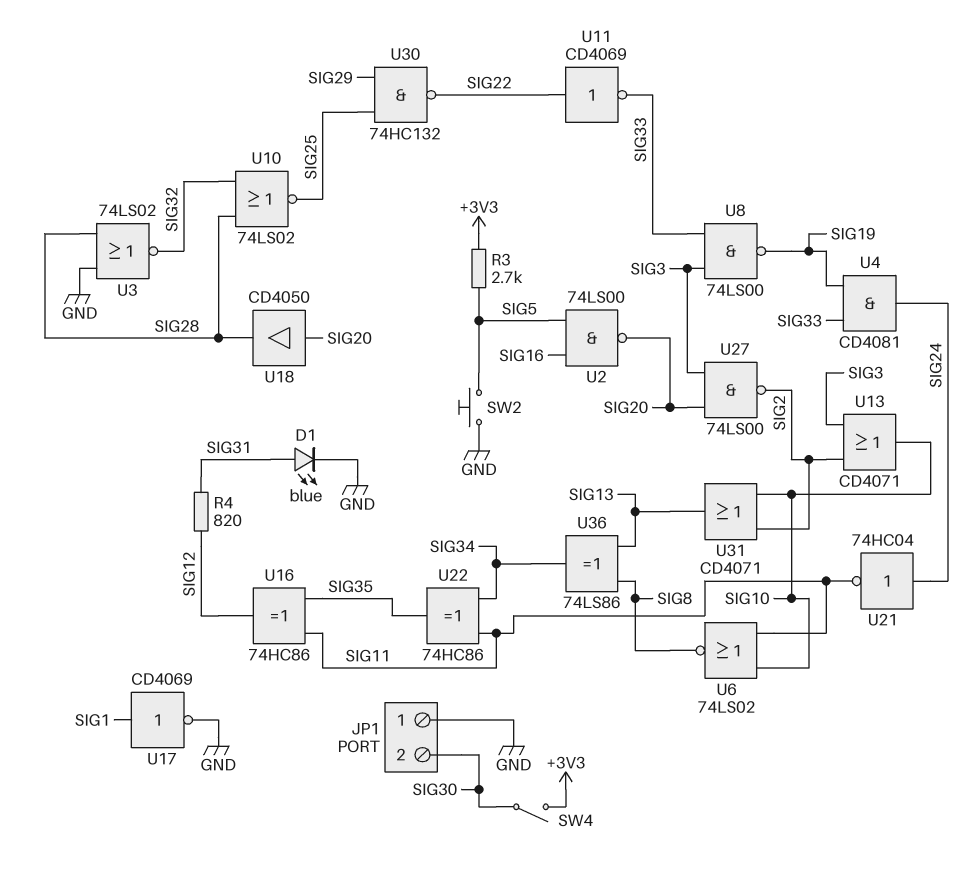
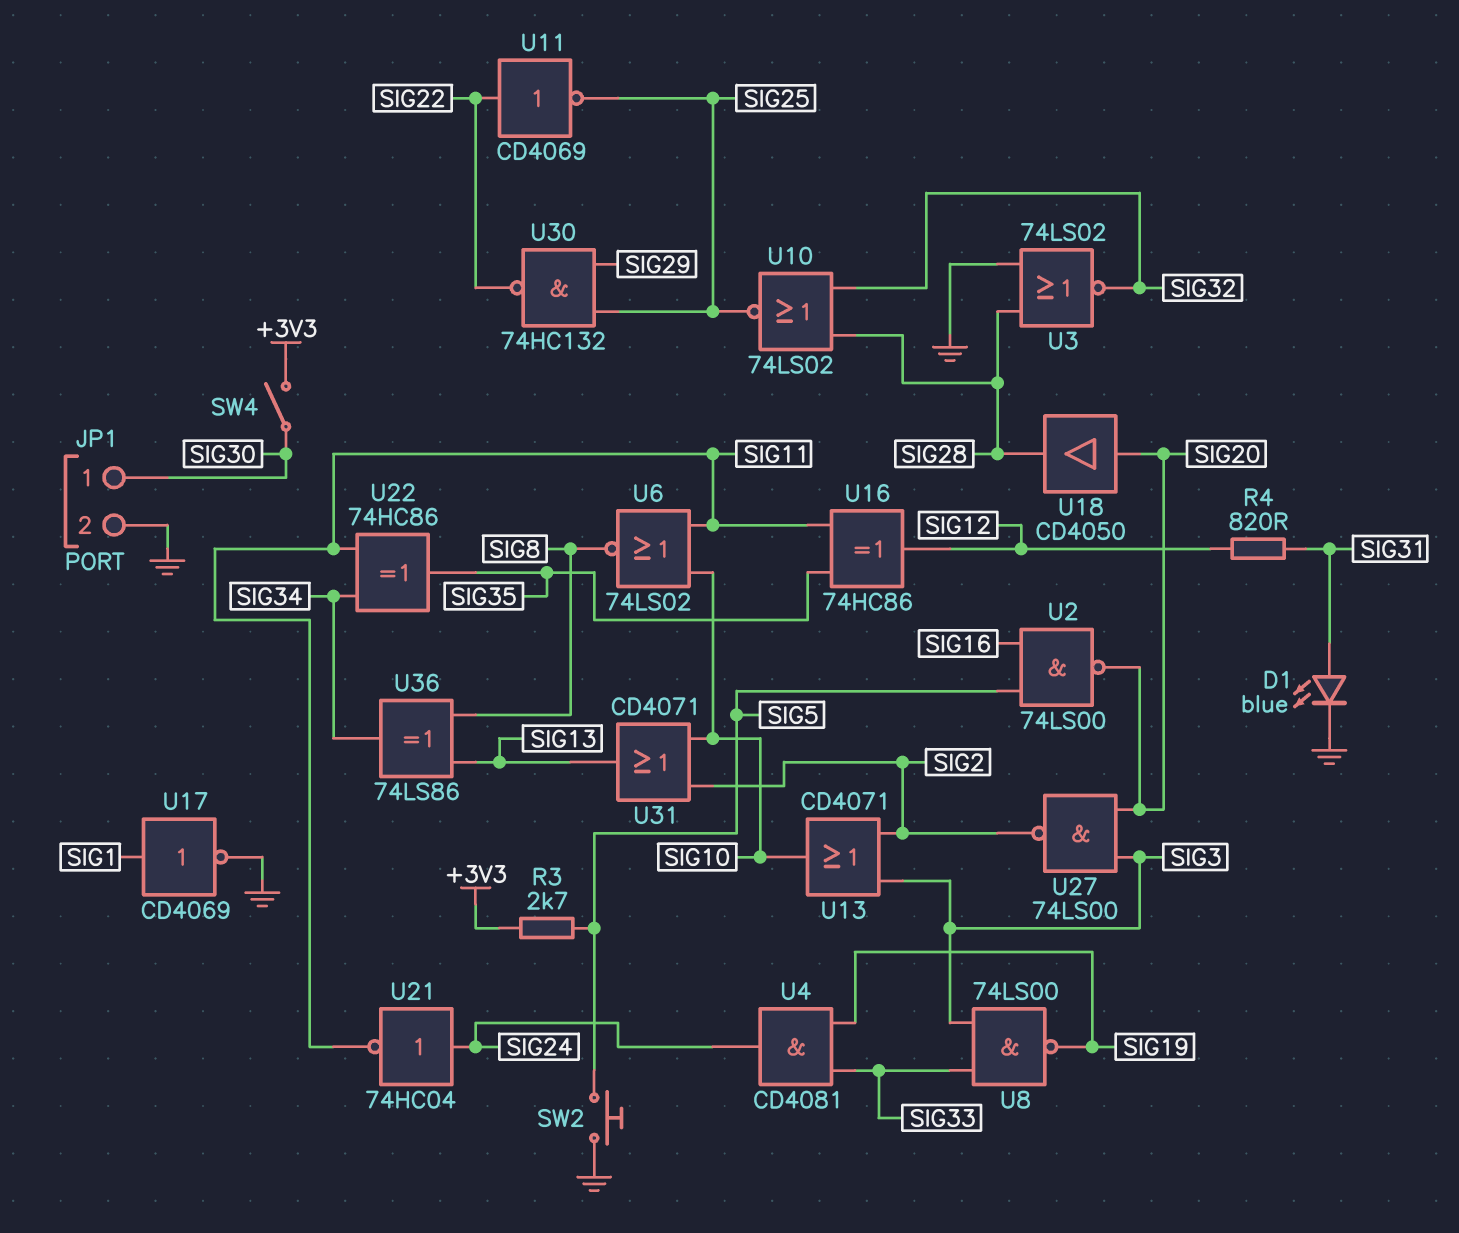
JP1 pin 1: GND -> SIG30
JP1 pin 2: SIG30 -> GND
U11: NOT CD4069 (in SIG22, out SIG33) -> NOT CD4069 (in SIG22, out SIG25)

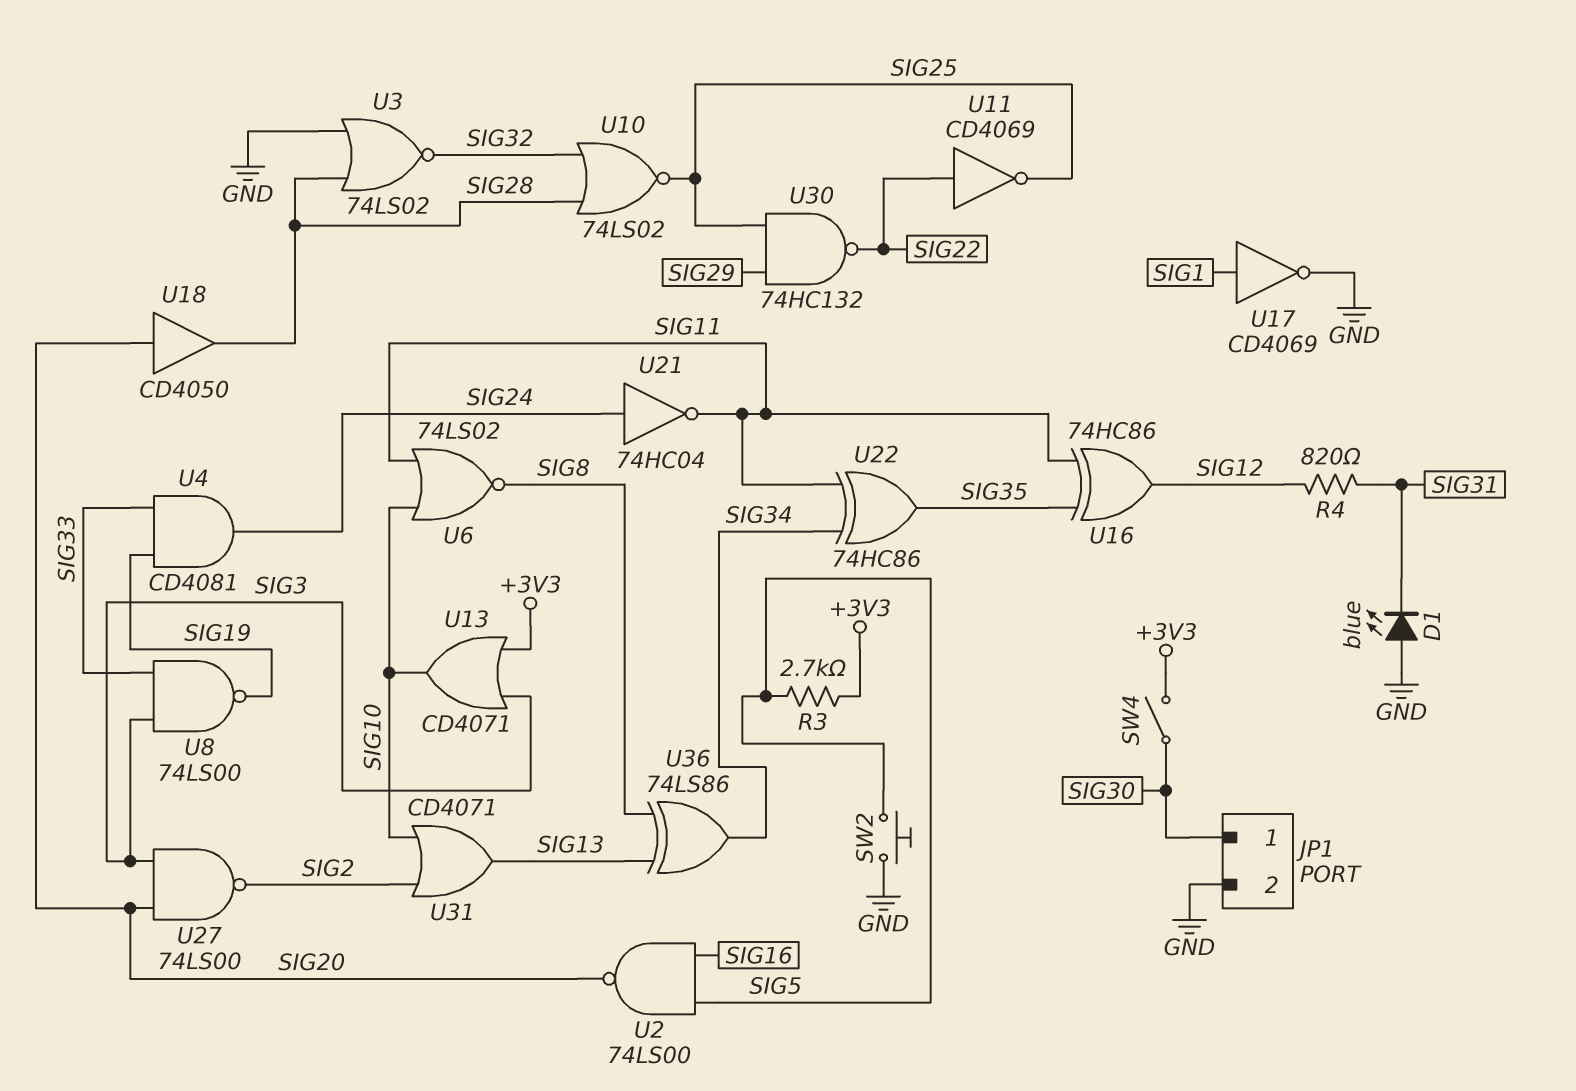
D1: LED blue (A SIG31, K GND) -> LED blue (A GND, K SIG31)
U13: OR CD4071 (in SIG2, in SIG3, out SIG10) -> OR CD4071 (in +3V3, in SIG3, out SIG10)

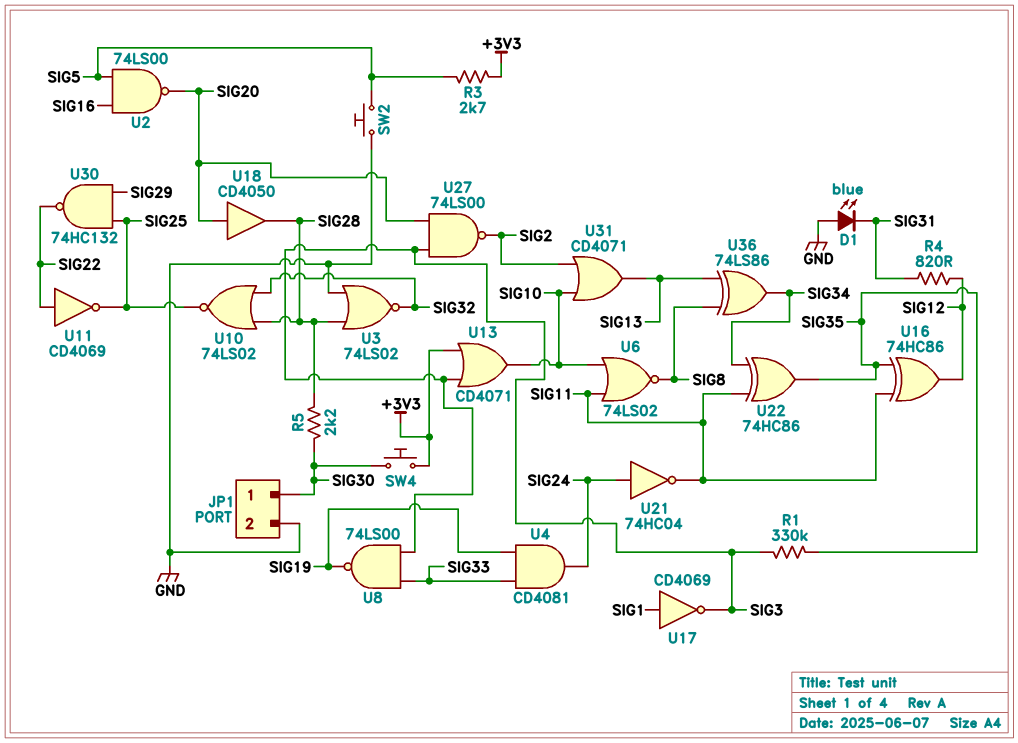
R1: none -> 330k (SIG3, SIG35)
R5: none -> 2.2k (SIG28, SIG30)
SW4: switch (+3V3, SIG30) -> button (+3V3, SIG30)
U17: NOT CD4069 (in SIG1, out GND) -> NOT CD4069 (in SIG1, out SIG3)

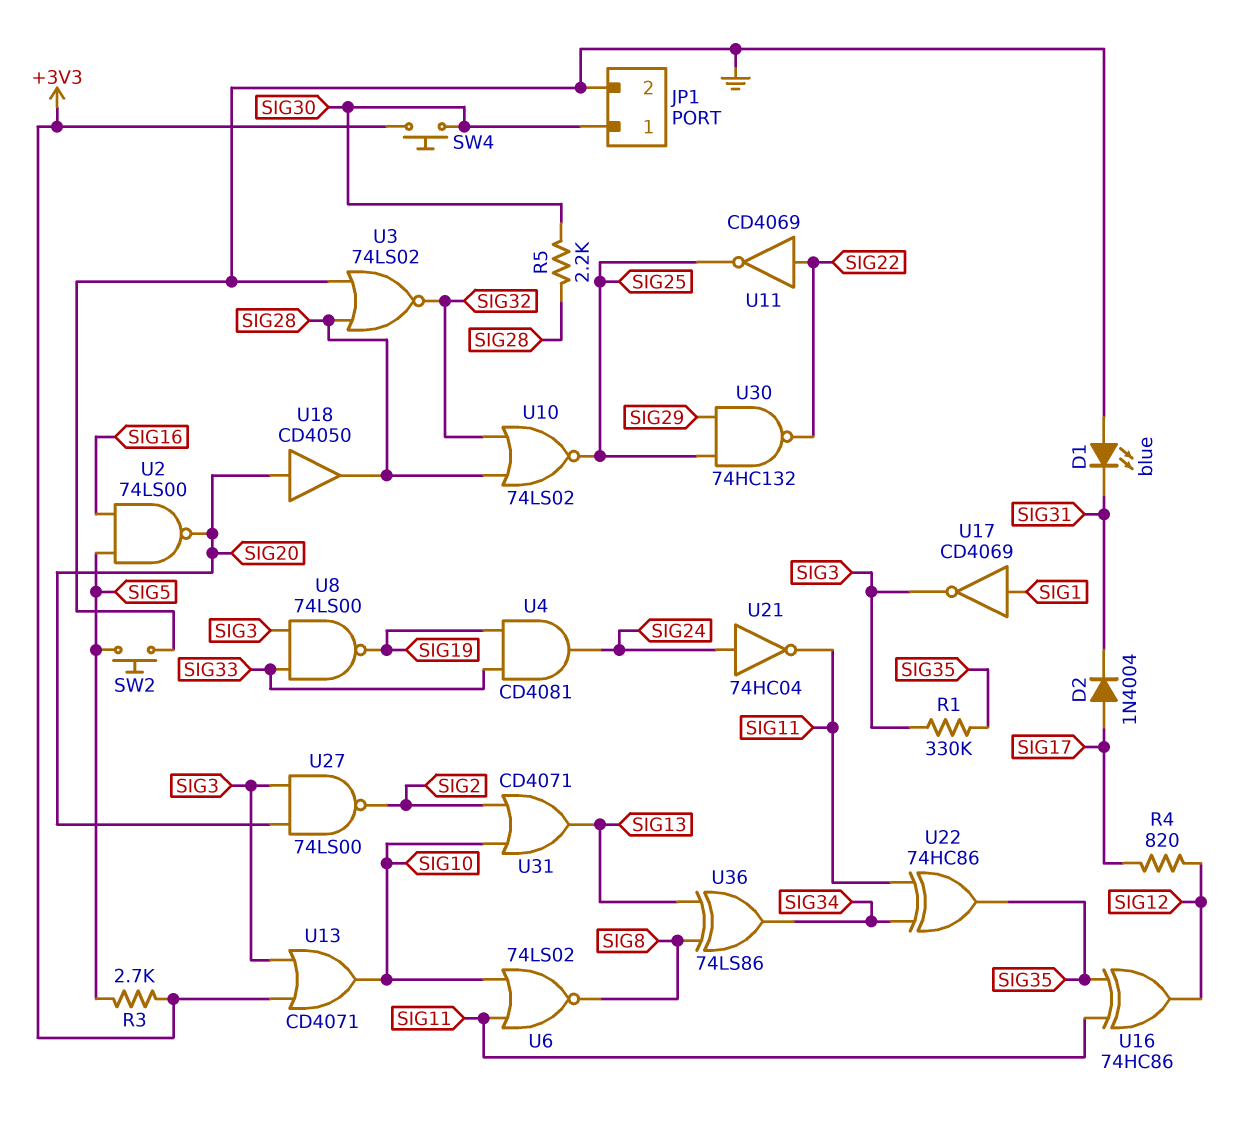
D2: none -> diode 1N4004 (A SIG17, K SIG31)
R4: 820 (SIG12, SIG31) -> 820 (SIG12, SIG17)

